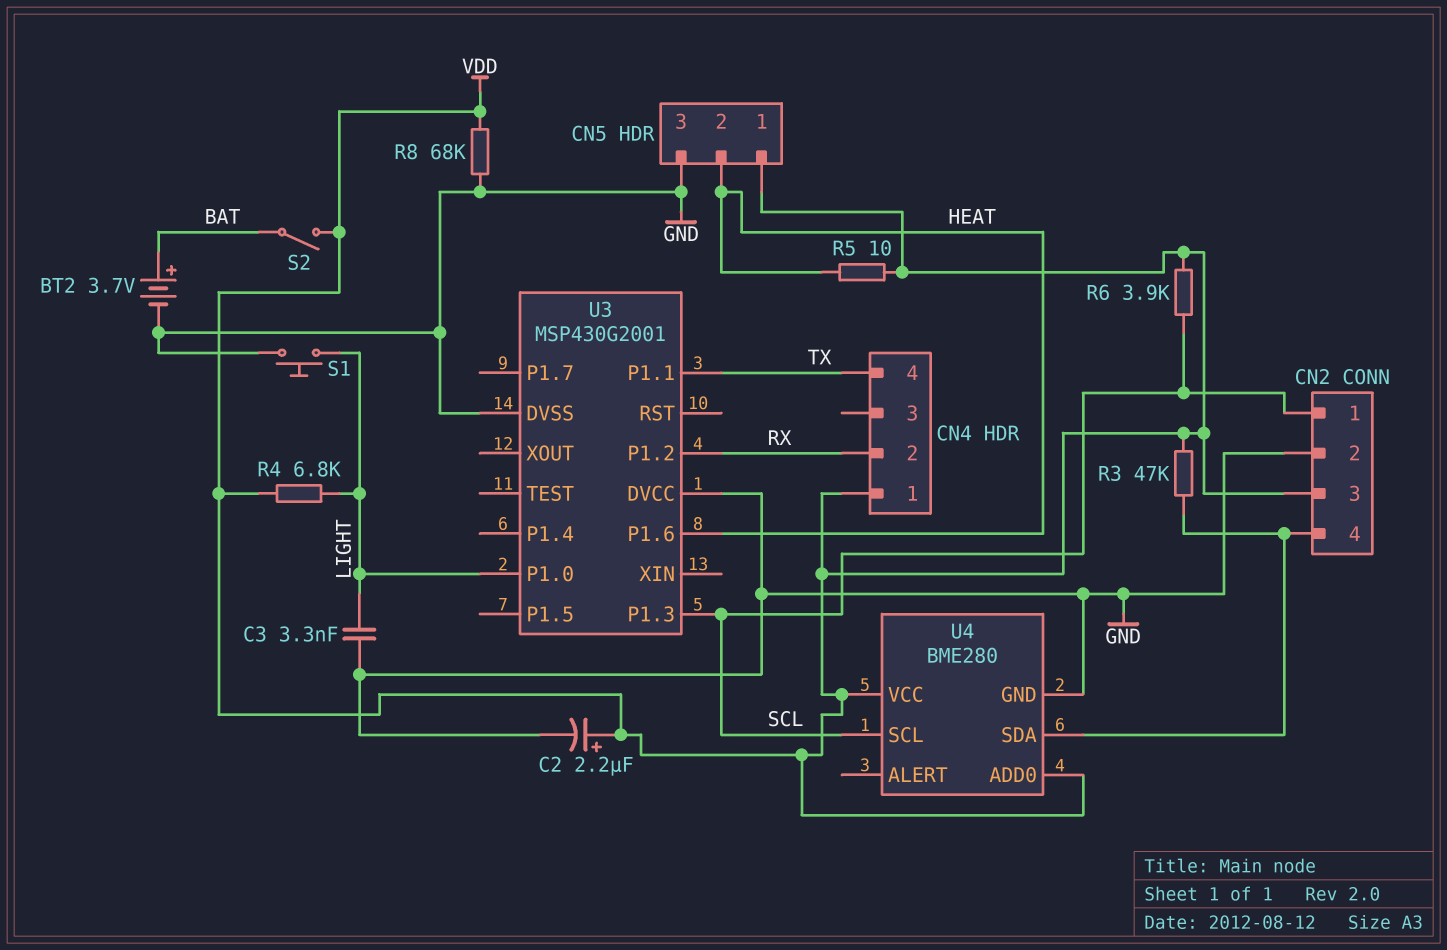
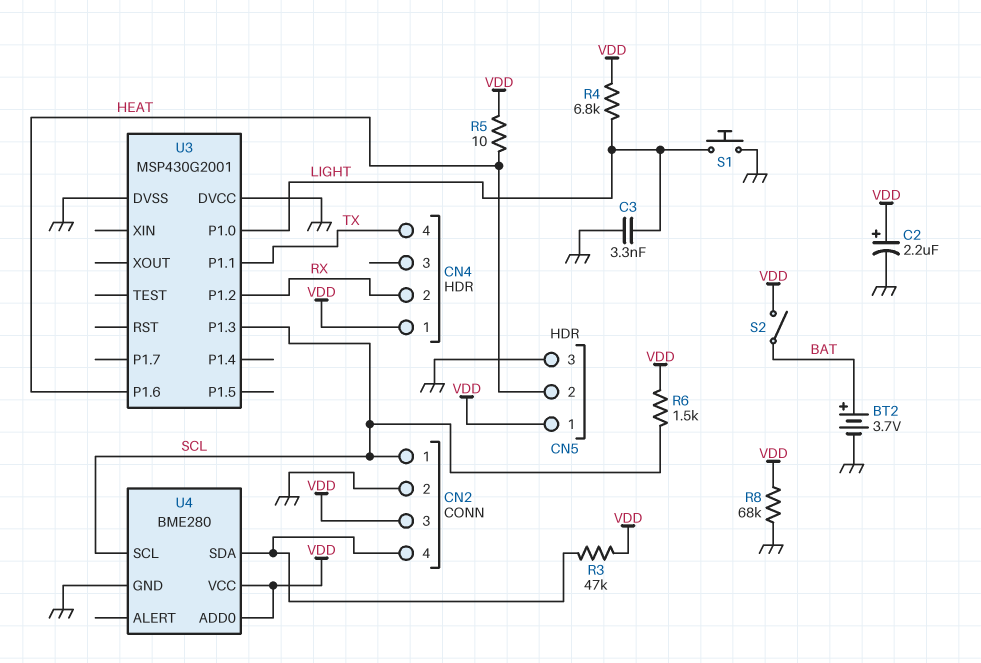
R6: 3.9k (SCL, VDD) -> 1.5k (SCL, VDD)

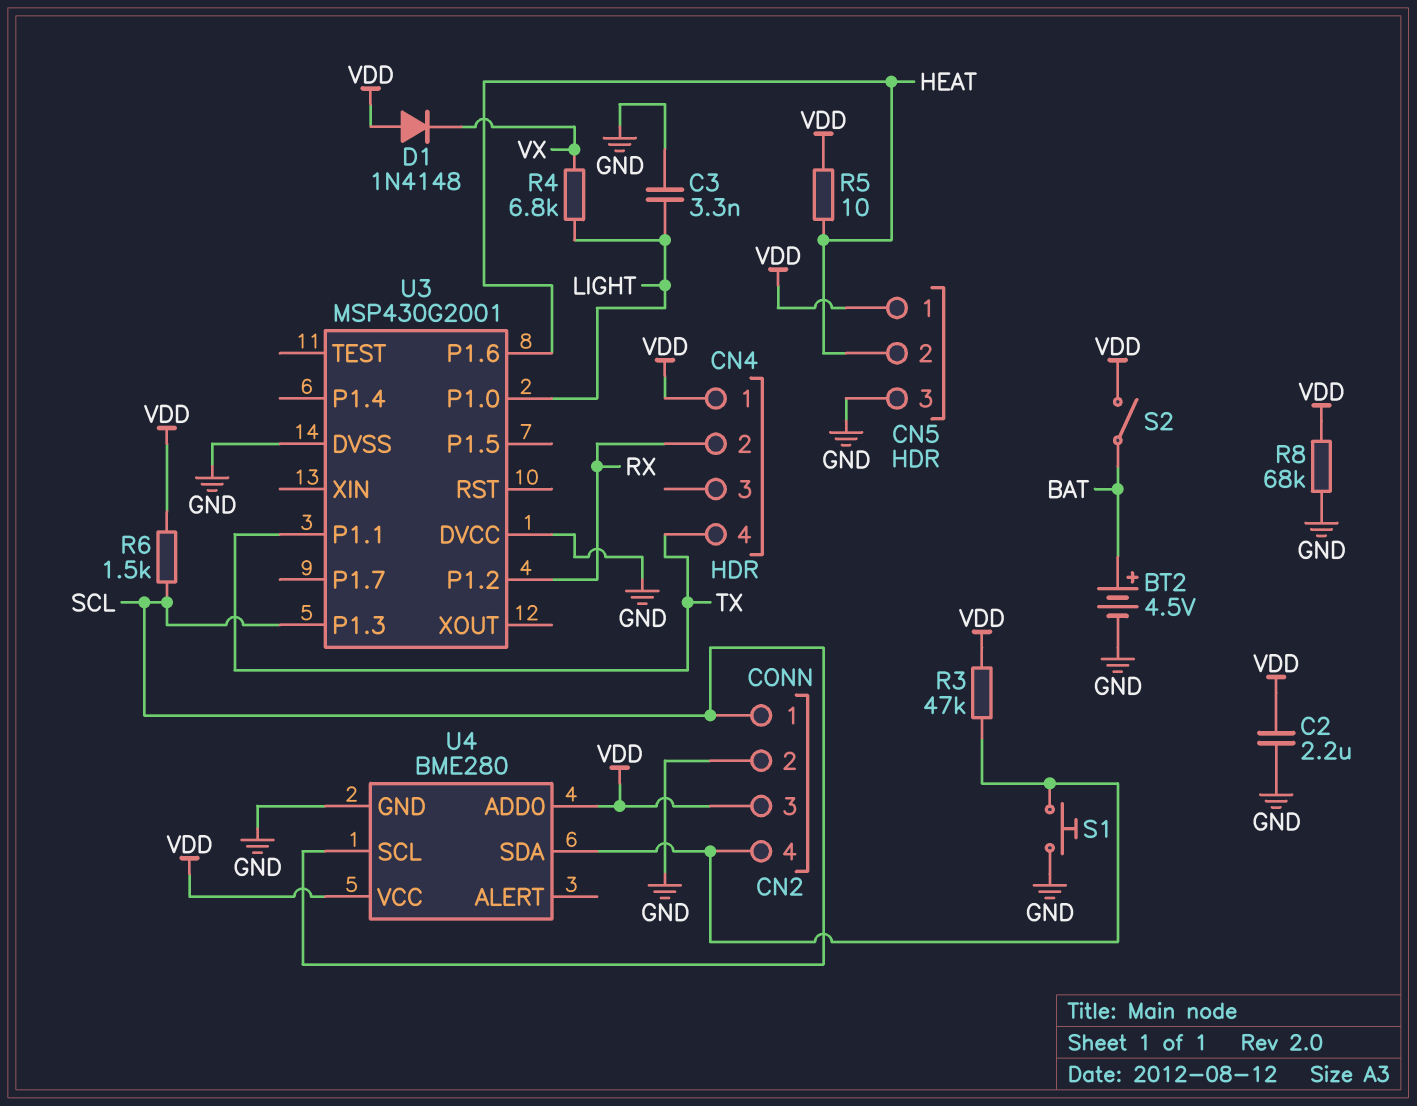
BT2: 3.7V (plus BAT, minus GND) -> 4.5V (plus BAT, minus GND)
C2: 2.2uF (plus VDD, minus GND) -> 2.2uF (GND, VDD)
D1: none -> diode 1N4148 (A VDD, K VX)
R4: 6.8k (LIGHT, VDD) -> 6.8k (LIGHT, VX)
S1: button (GND, LIGHT) -> button (CN2/4, GND)

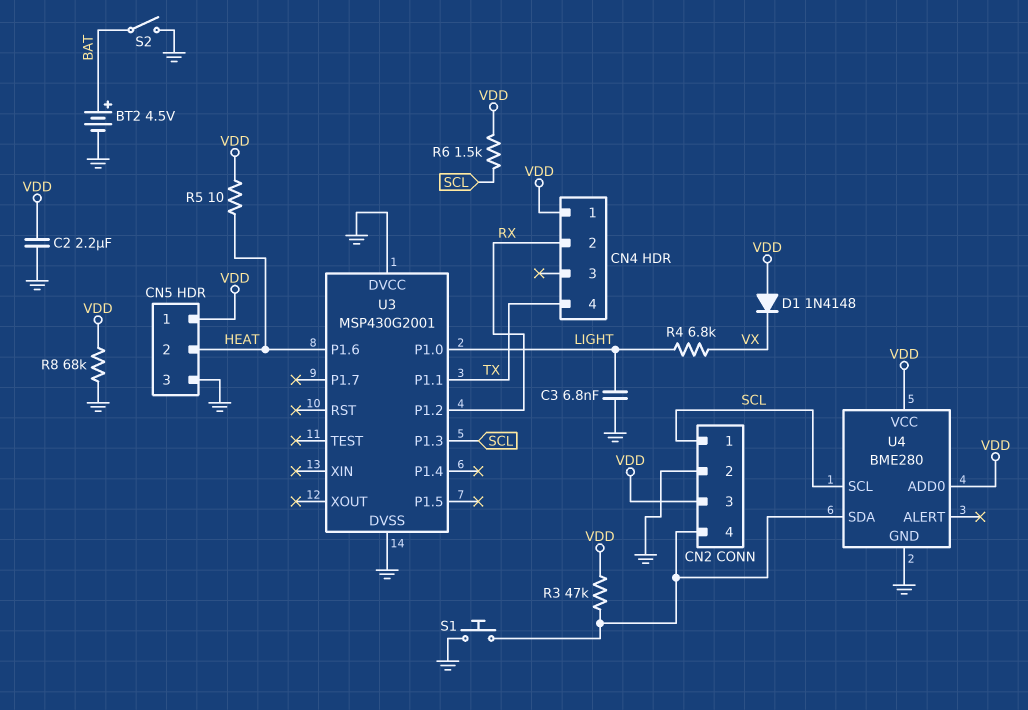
C3: 3.3nF (GND, LIGHT) -> 6.8nF (GND, LIGHT)
S2: switch (BAT, VDD) -> switch (BAT, GND)

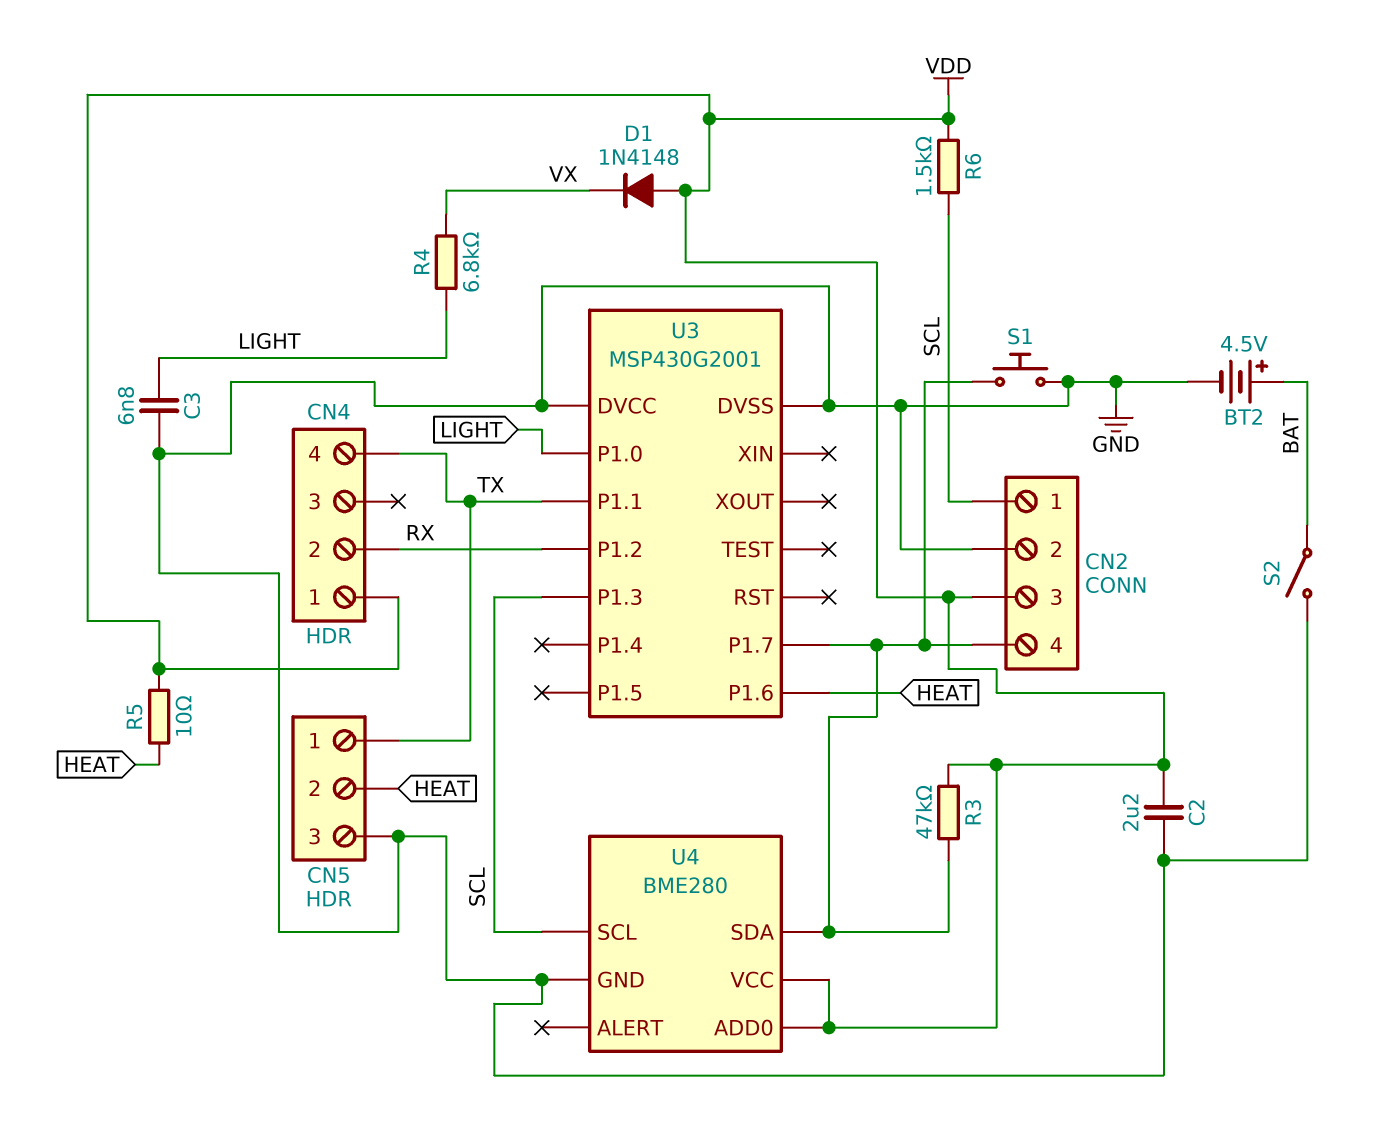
CN5 pin 1: VDD -> TX
R8: 68k (GND, VDD) -> none
U3 pin P1.7: none -> CN2/4

